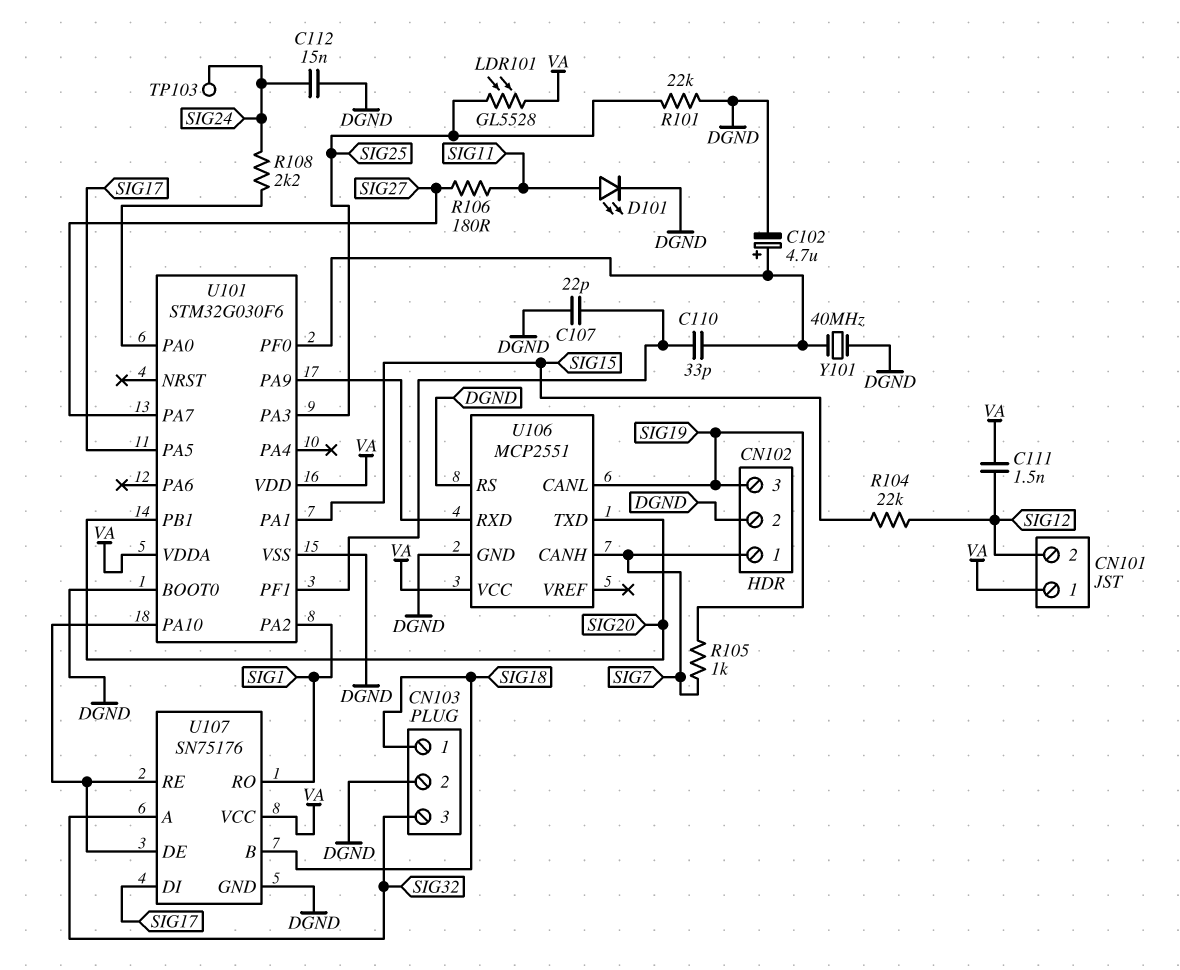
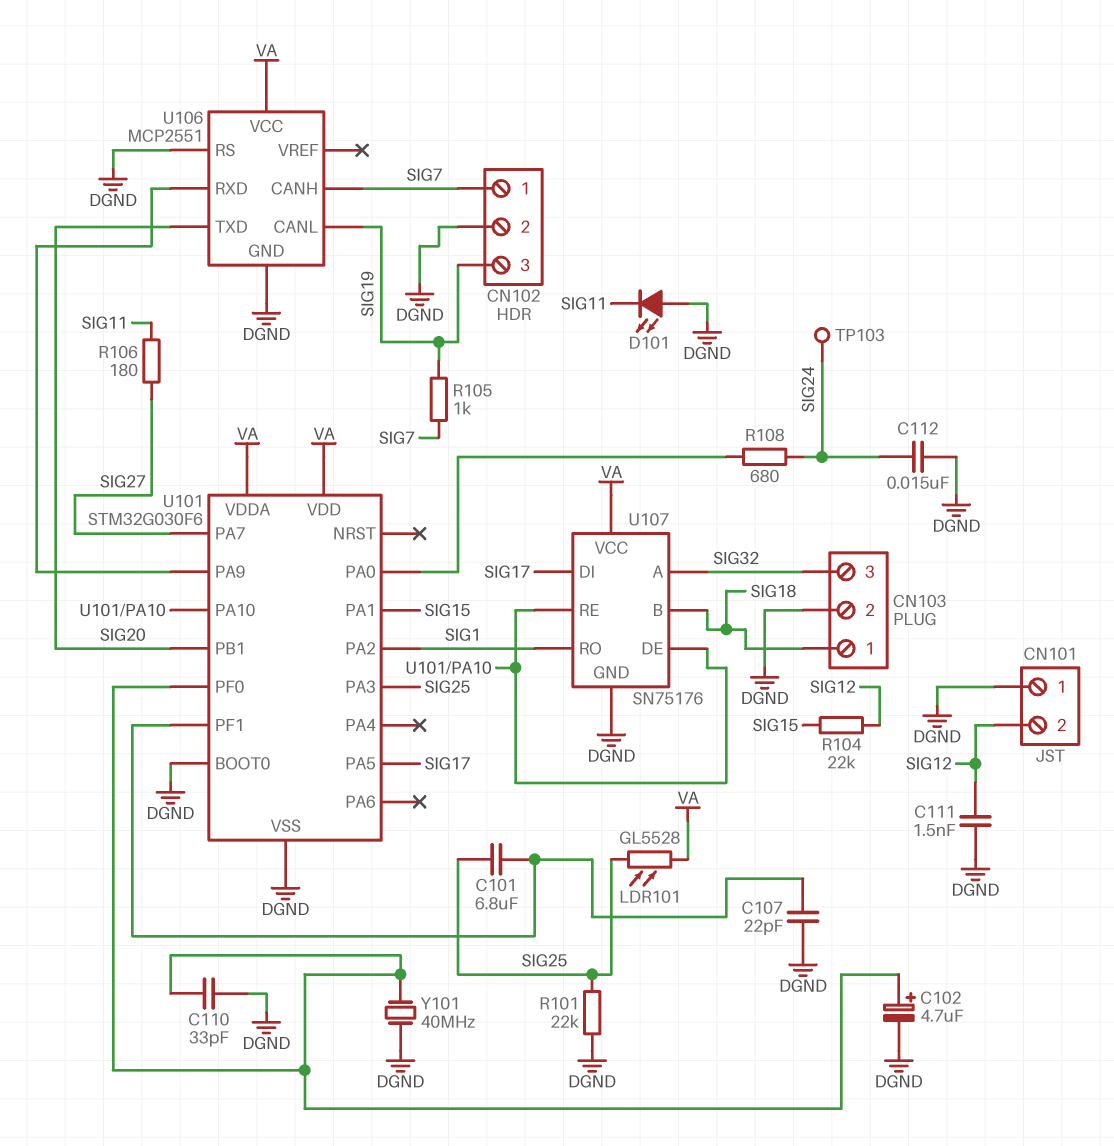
C101: none -> 6.8uF (SIG25, U101/PF1)
C110: 33pF (U101/PF0, U101/PF1) -> 33pF (DGND, U101/PF0)
C111: 1.5nF (SIG12, VA) -> 1.5nF (DGND, SIG12)
CN101 pin 1: VA -> DGND
D101: LED (A SIG11, K DGND) -> LED (A DGND, K SIG11)
R108: 2.2k (SIG24, U101/PA0) -> 680 (SIG24, U101/PA0)

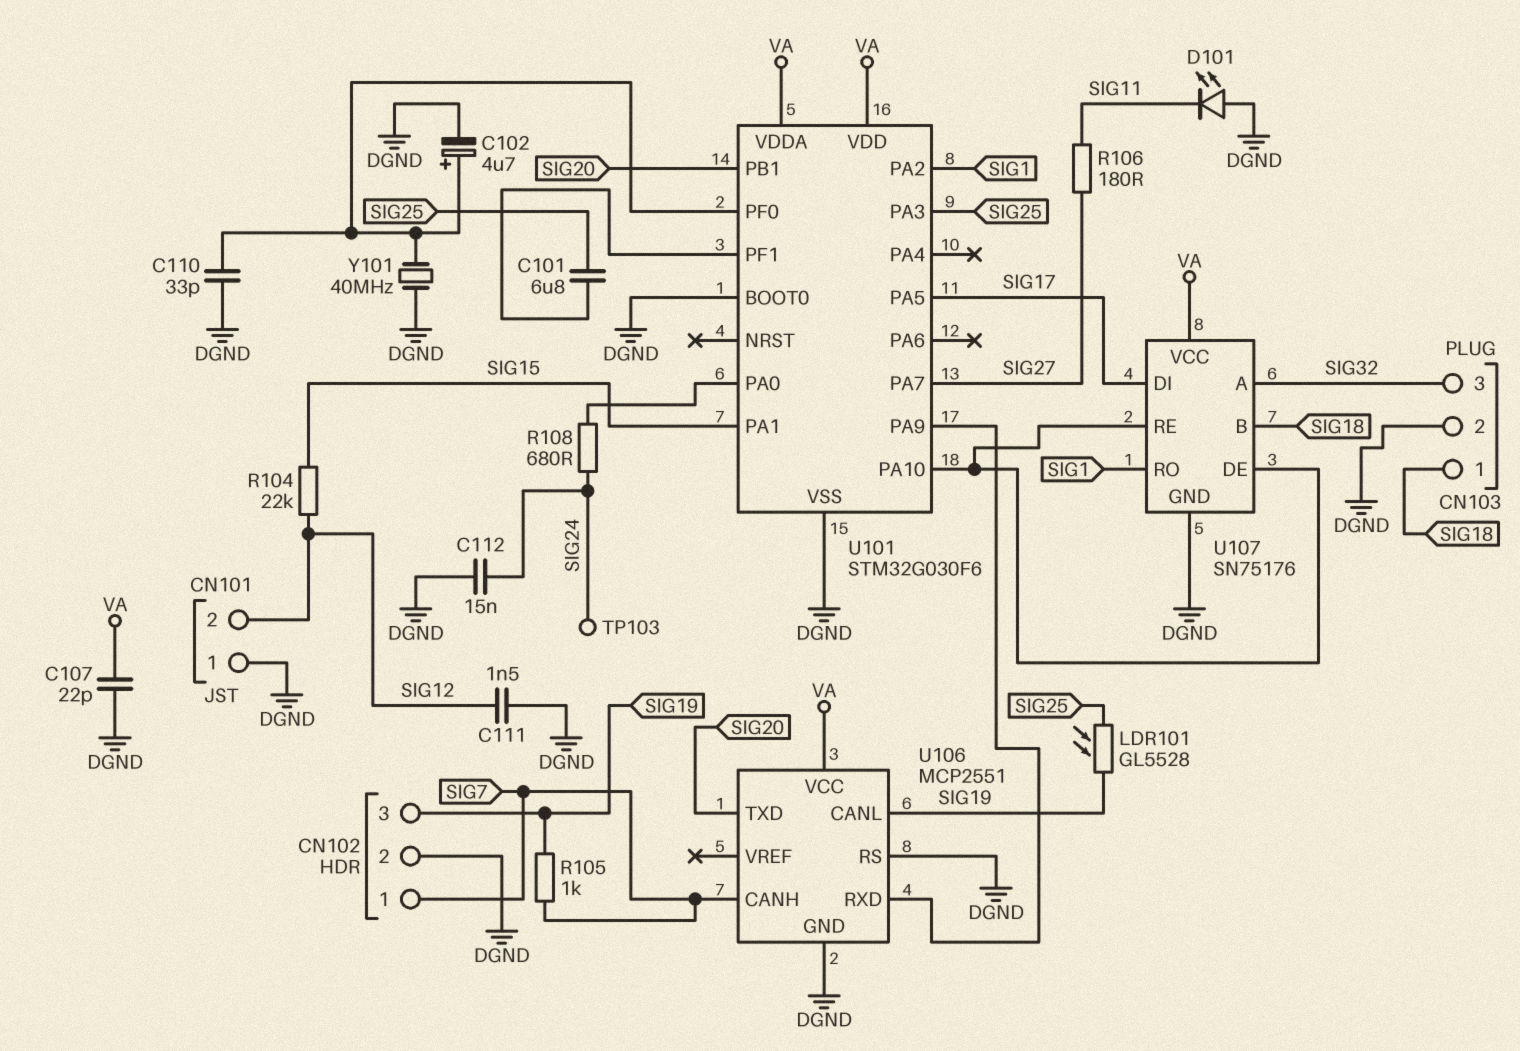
C107: 22pF (DGND, U101/PF1) -> 22pF (DGND, VA)
LDR101: GL5528 (SIG25, VA) -> GL5528 (SIG19, SIG25)
R101: 22k (DGND, SIG25) -> none

